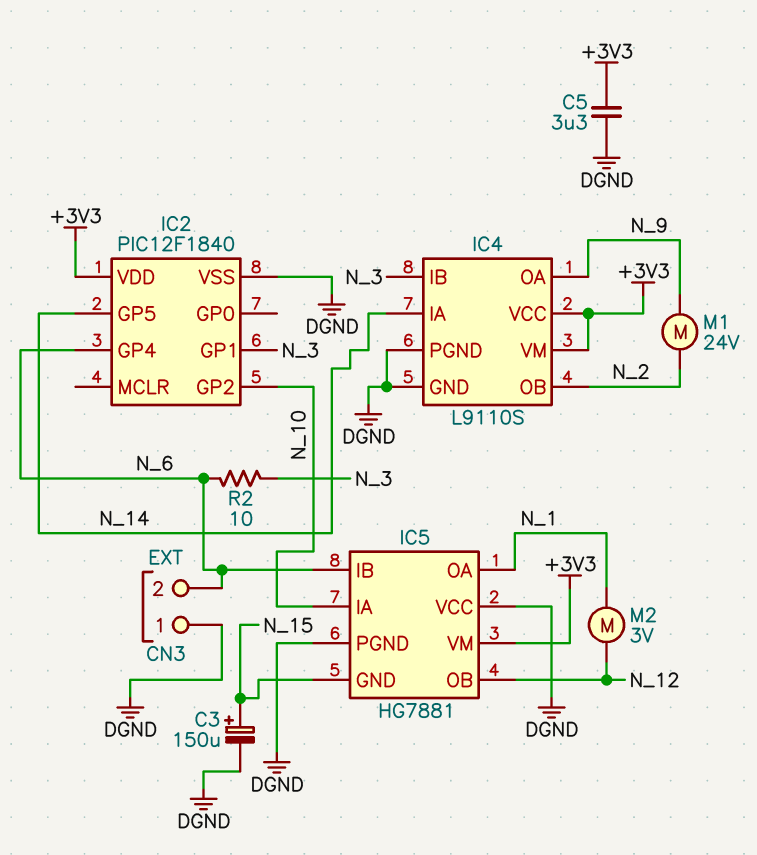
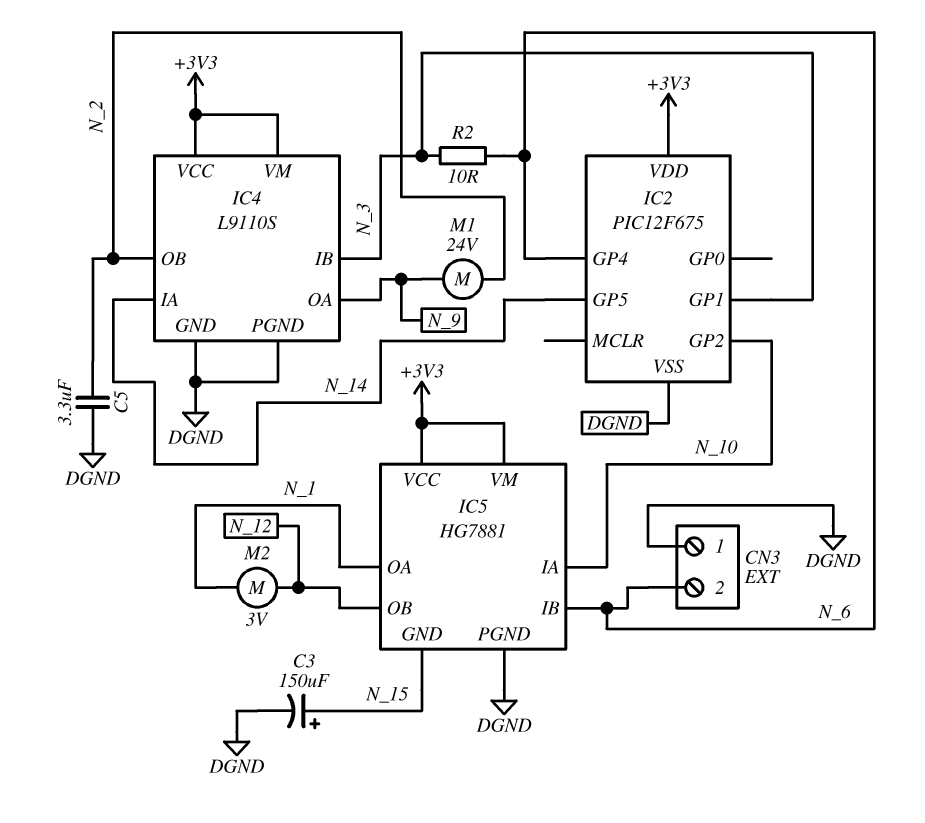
C5: 3.3uF (+3V3, DGND) -> 3.3uF (DGND, N_2)
IC2: PIC12F1840 -> PIC12F675
IC5 pin VCC: DGND -> +3V3

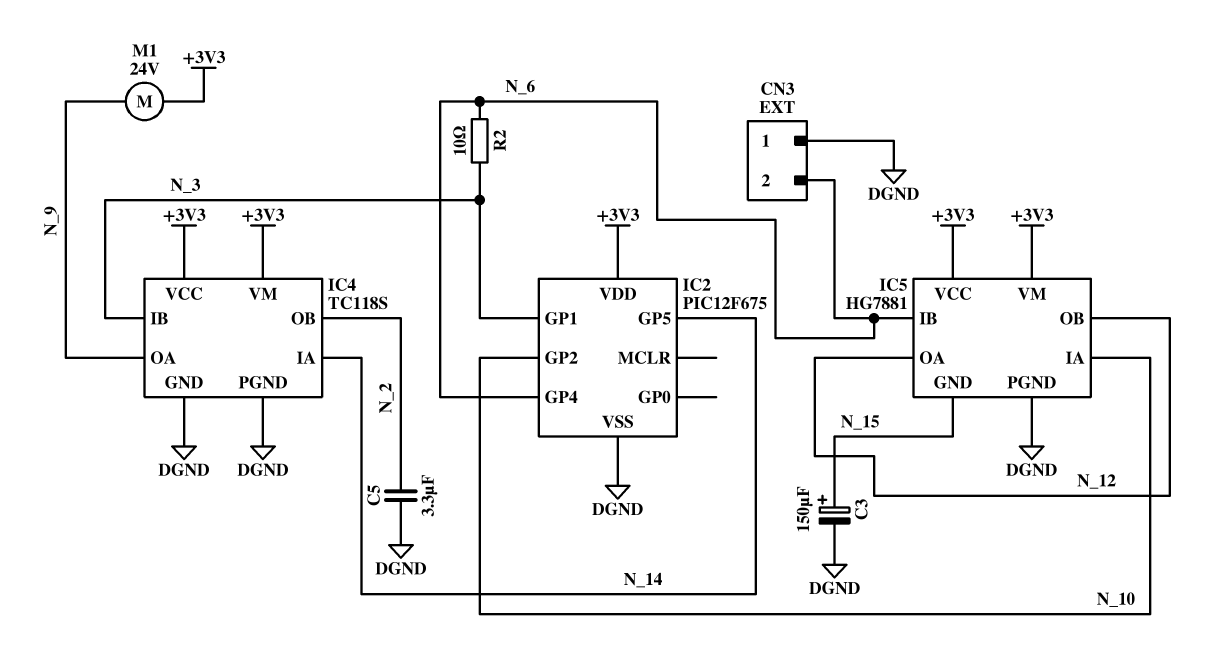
IC4: L9110S -> TC118S
IC5 pin OA: N_1 -> N_12
M1: motor 24V (N_2, N_9) -> motor 24V (+3V3, N_9)
M2: motor 3V (N_1, N_12) -> none

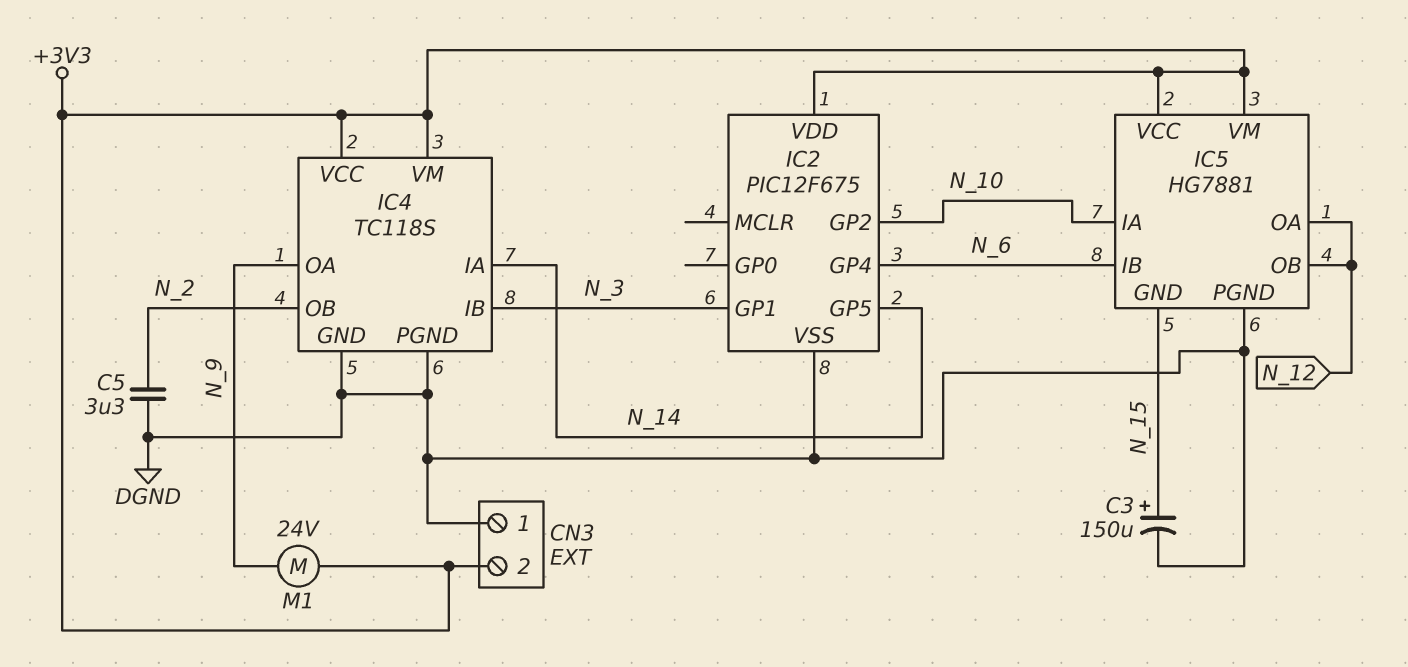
CN3 pin 2: N_6 -> +3V3
R2: 10 (N_3, N_6) -> none

